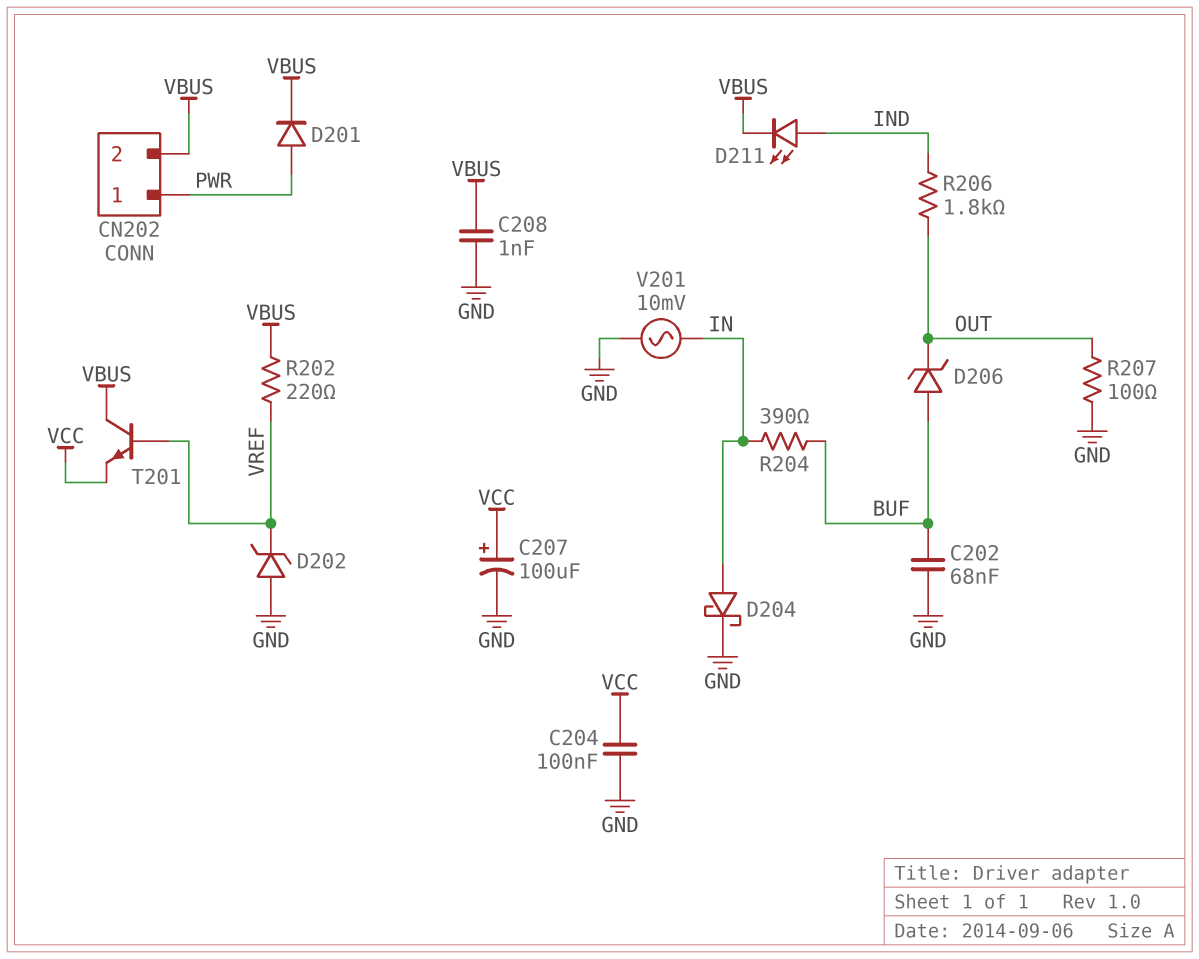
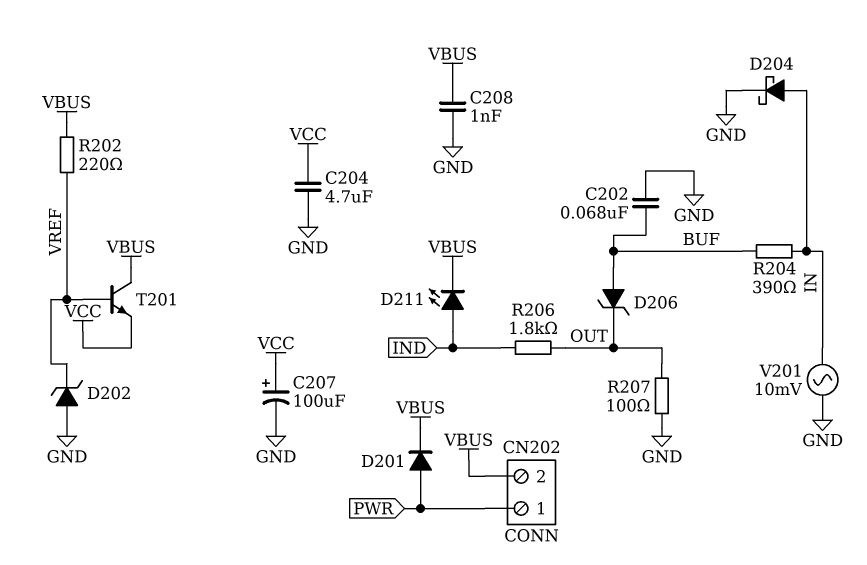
C204: 100nF (GND, VCC) -> 4.7uF (GND, VCC)

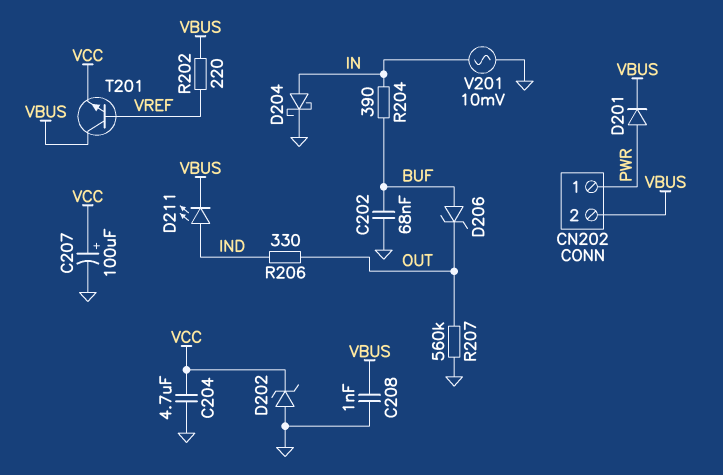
D202: zener (A GND, K VREF) -> zener (A GND, K VCC)
R206: 1.8k (IND, OUT) -> 330 (IND, OUT)
R207: 100 (GND, OUT) -> 560k (GND, OUT)

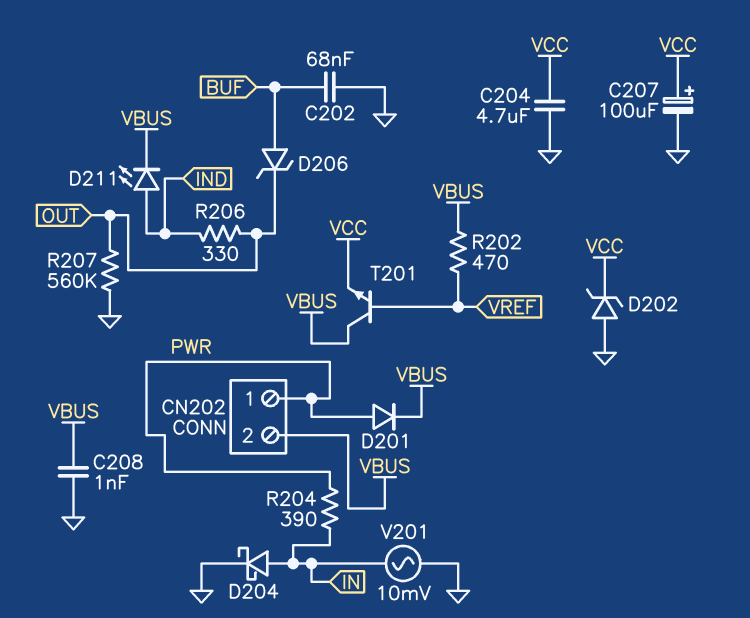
R202: 220 (VBUS, VREF) -> 470 (VBUS, VREF)
R204: 390 (BUF, IN) -> 390 (IN, PWR)

